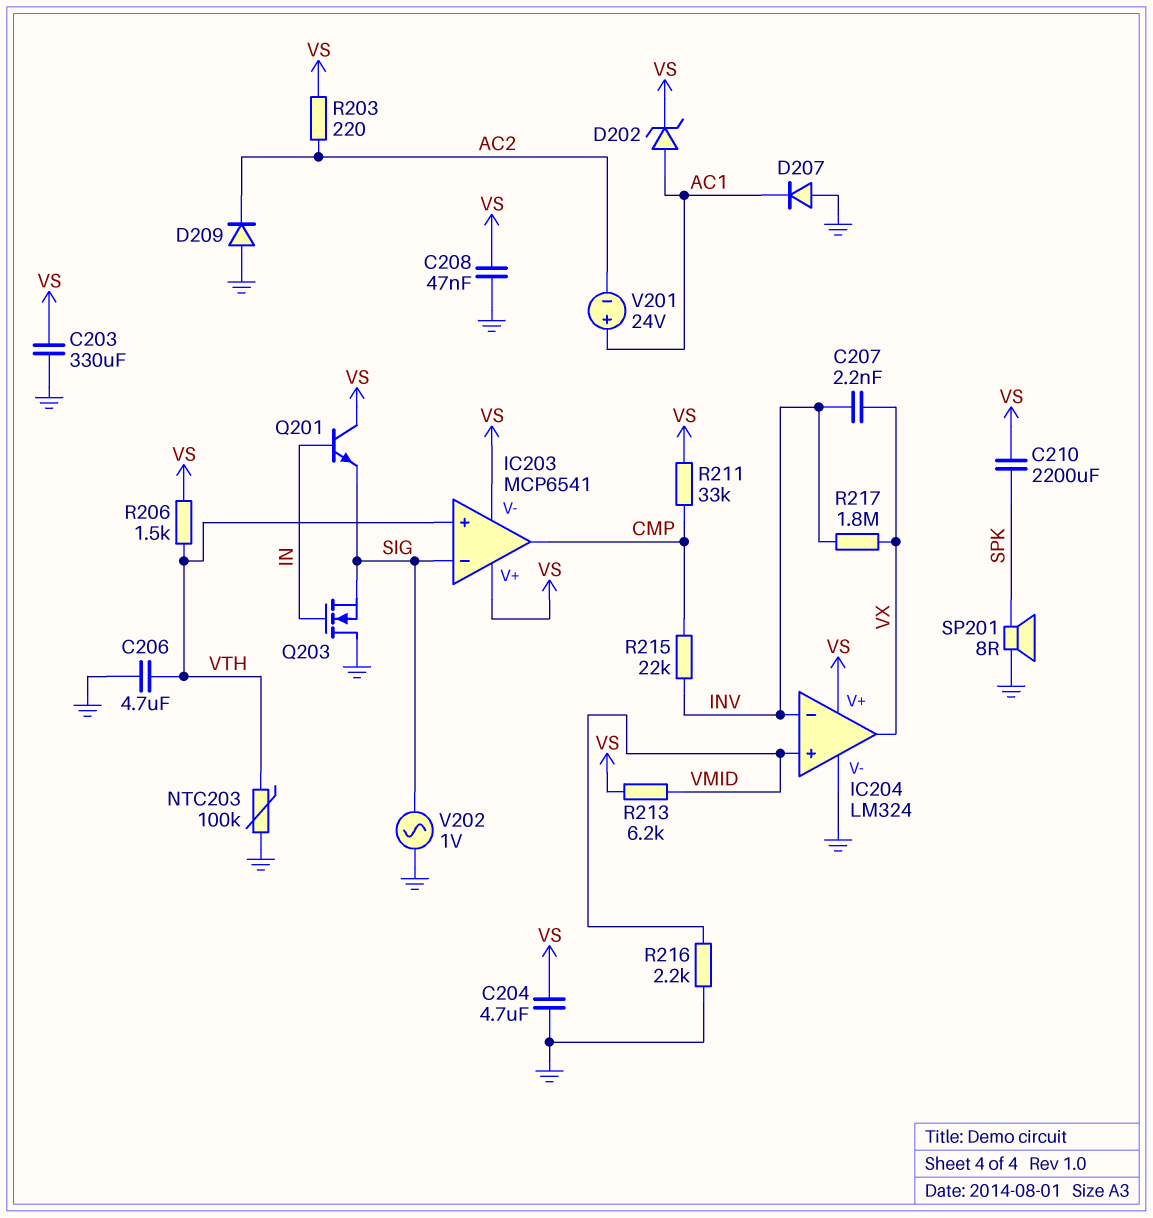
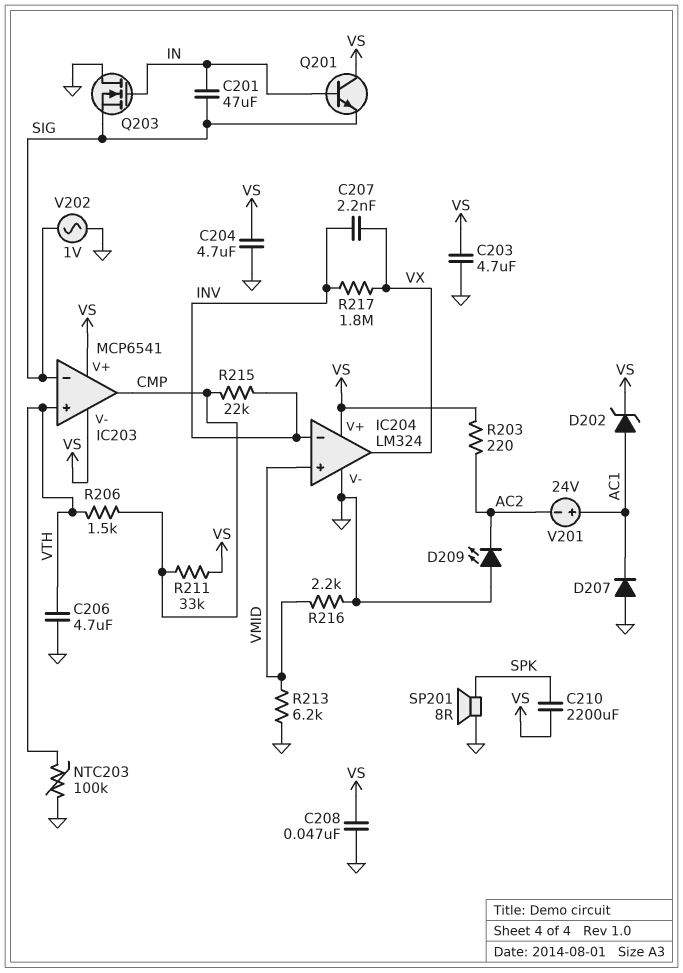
C201: none -> 47uF (IN, SIG)
C203: 330uF (GND, VS) -> 4.7uF (GND, VS)
D209: diode (A GND, K AC2) -> LED (A GND, K AC2)
R206: 1.5k (VS, VTH) -> 1.5k (CMP, VTH)
R213: 6.2k (VMID, VS) -> 6.2k (GND, VMID)

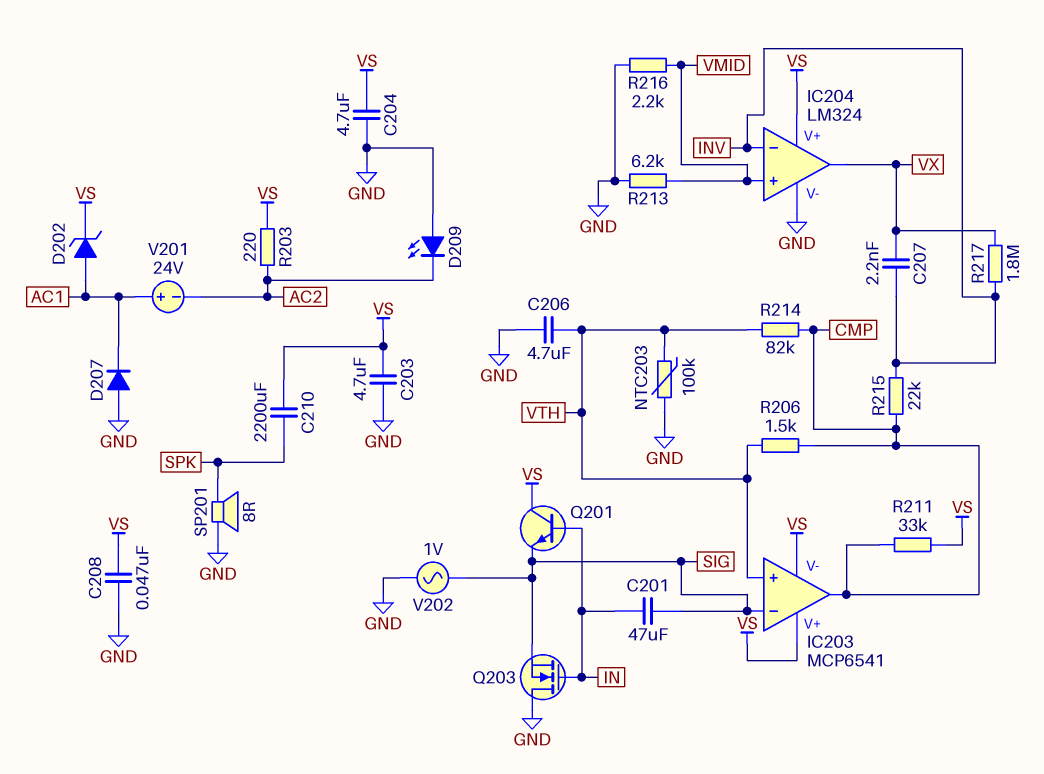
R214: none -> 82k (CMP, VTH)

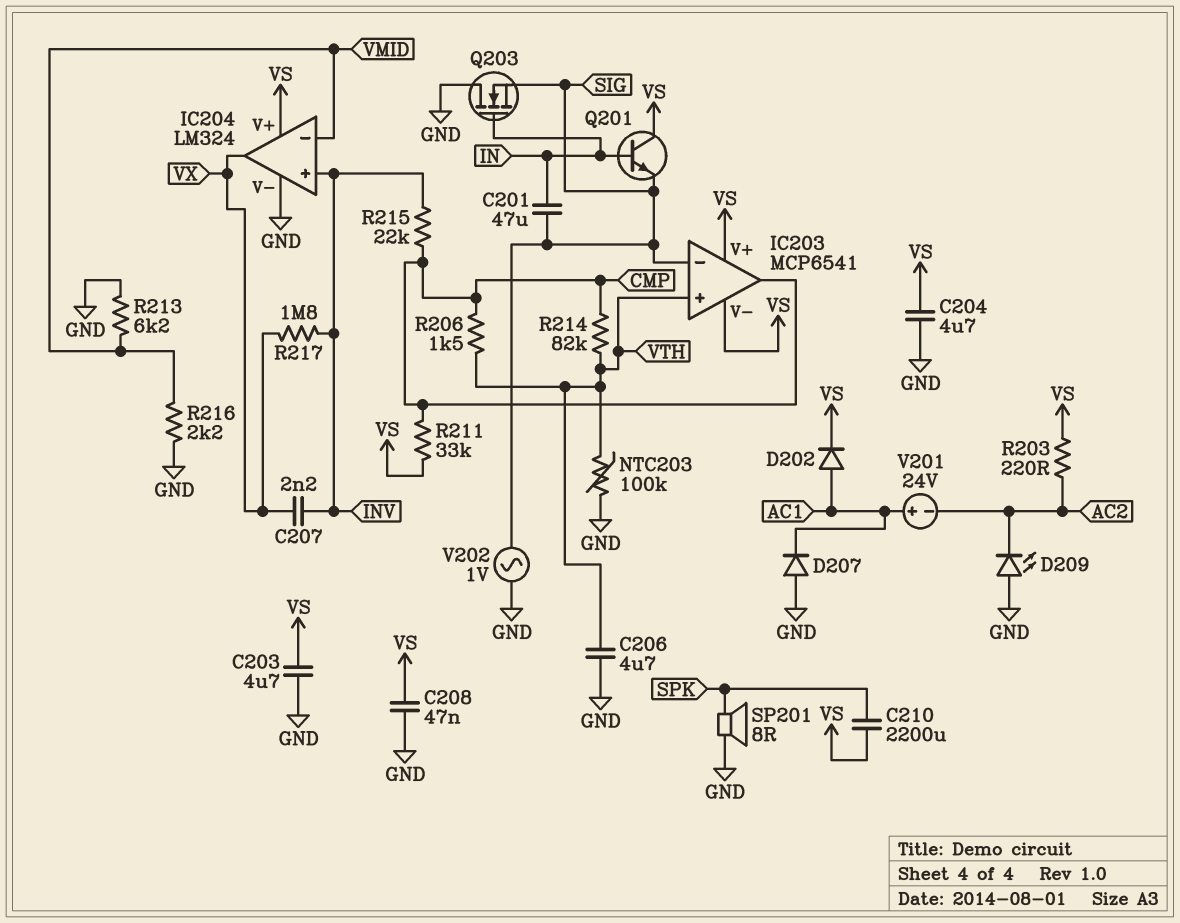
D202: zener (A AC1, K VS) -> diode (A AC1, K VS)
IC204 pin in+: VMID -> INV
IC204 pin in-: INV -> VMID

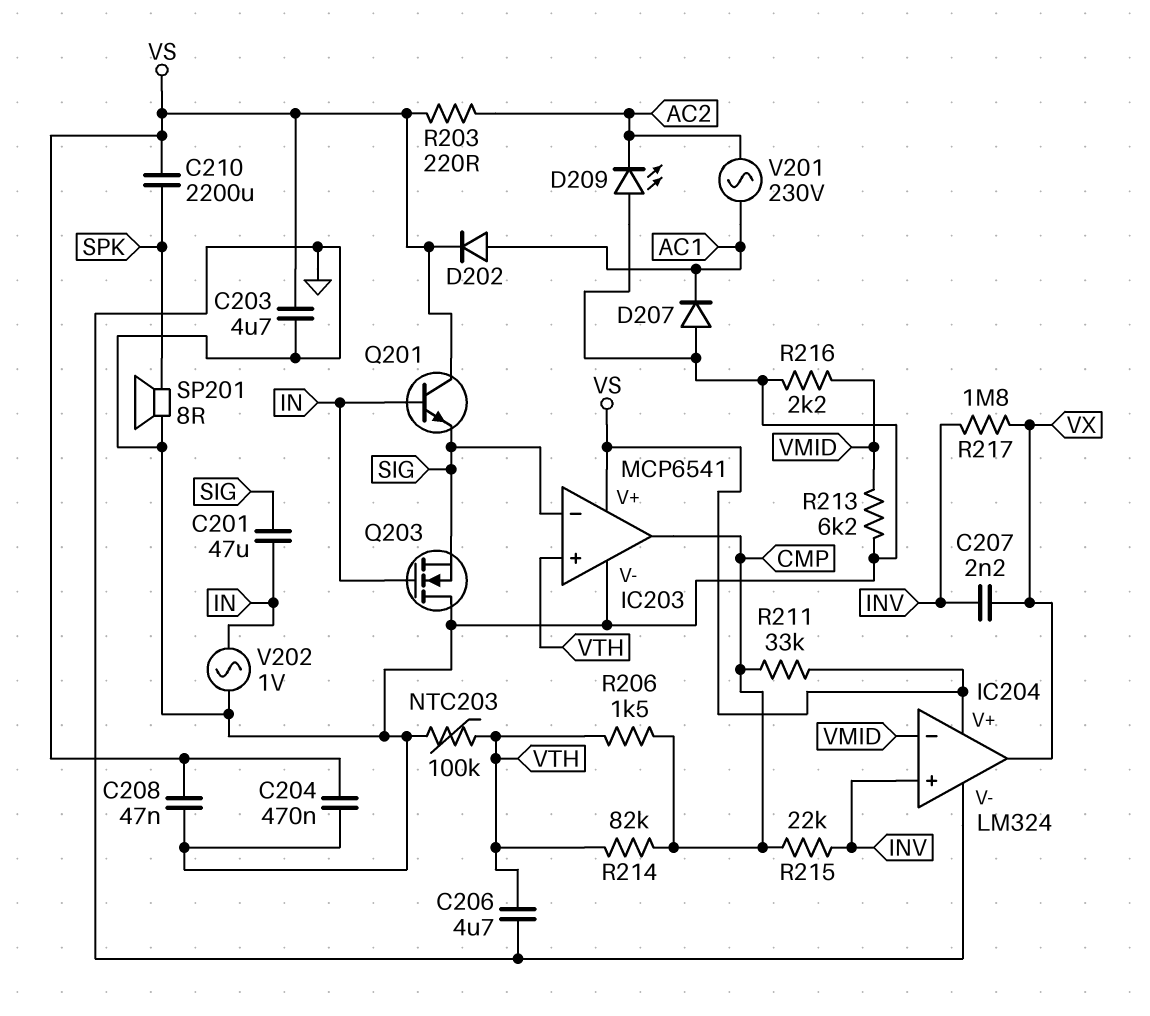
C204: 4.7uF (GND, VS) -> 470nF (GND, VS)
IC203 pin V-: VS -> GND
V201: 24V (plus AC1, minus AC2) -> AC 230V (AC1, AC2)
V202: AC 1V (GND, SIG) -> AC 1V (GND, IN)

